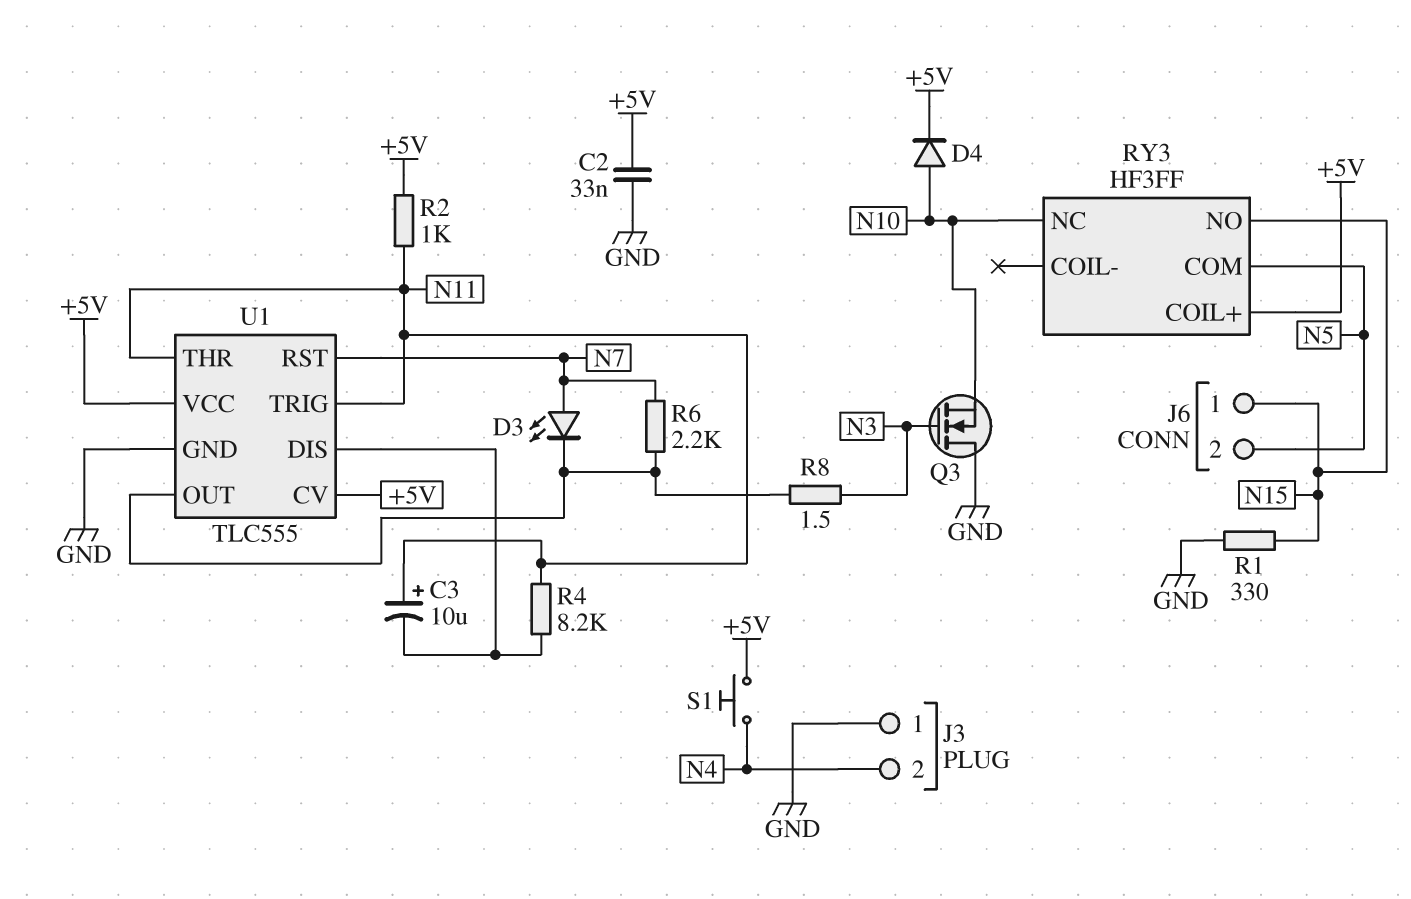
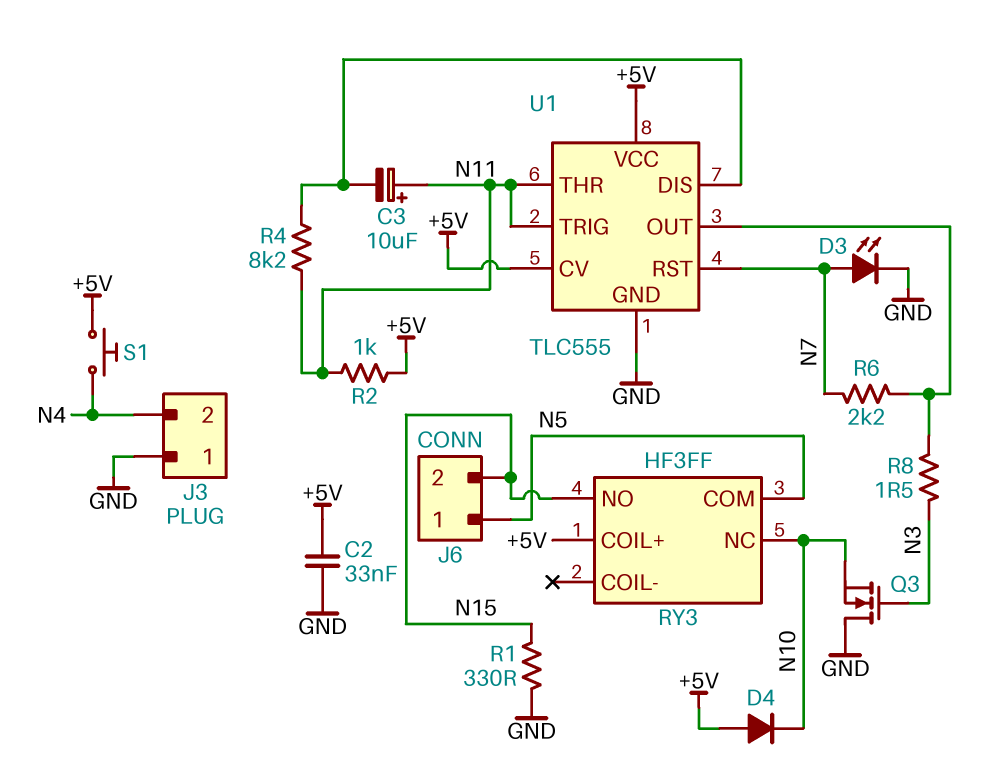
D3: LED (A N7, K U1/OUT) -> LED (A N7, K GND)
D4: diode (A N10, K +5V) -> diode (A +5V, K N10)
J6 pin 1: N15 -> N5
J6 pin 2: N5 -> N15

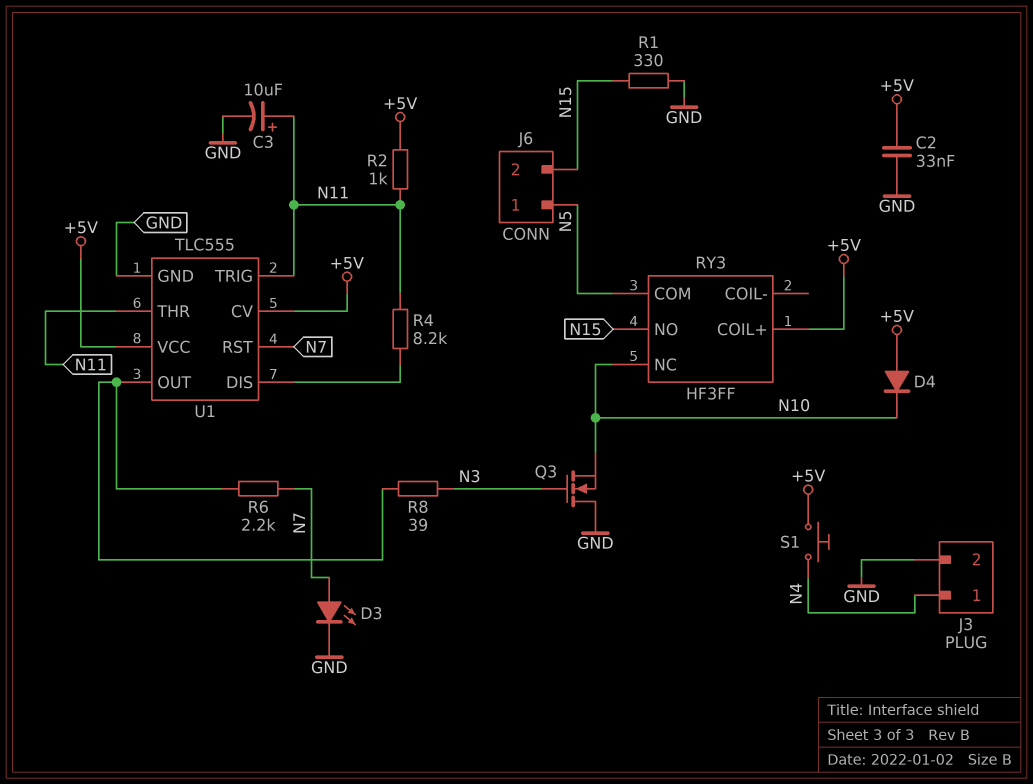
C3: 10uF (plus N11, minus U1/DIS) -> 10uF (plus N11, minus GND)
J3 pin 1: GND -> N4
J3 pin 2: N4 -> GND
R8: 1.5 (N3, U1/OUT) -> 39 (N3, U1/OUT)

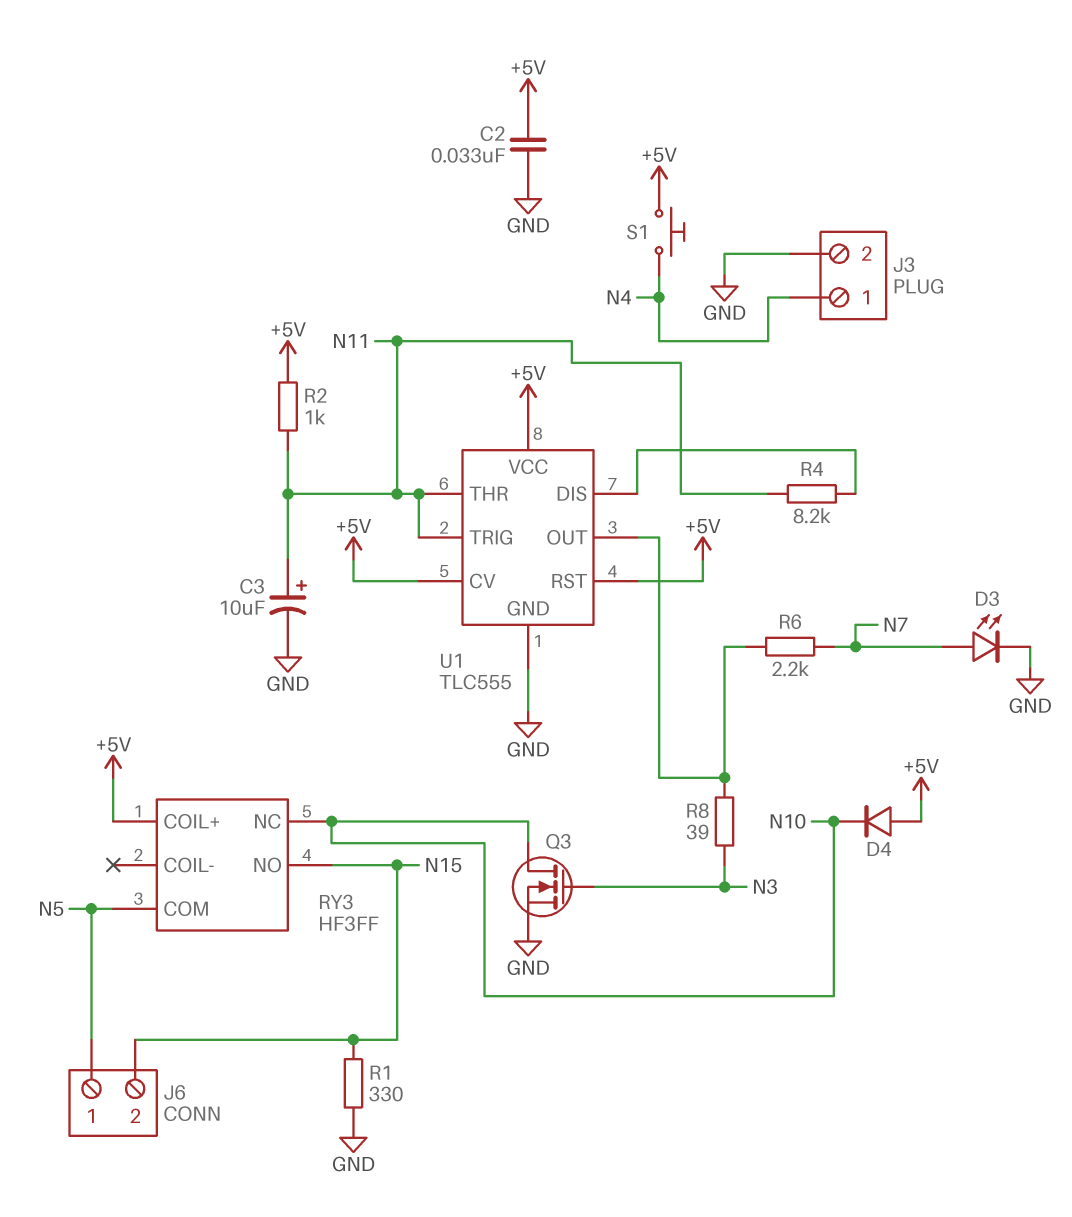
Q3: NMOS (G N3, D GND, S N10) -> NMOS (G N3, D N10, S GND)
U1 pin RST: N7 -> +5V

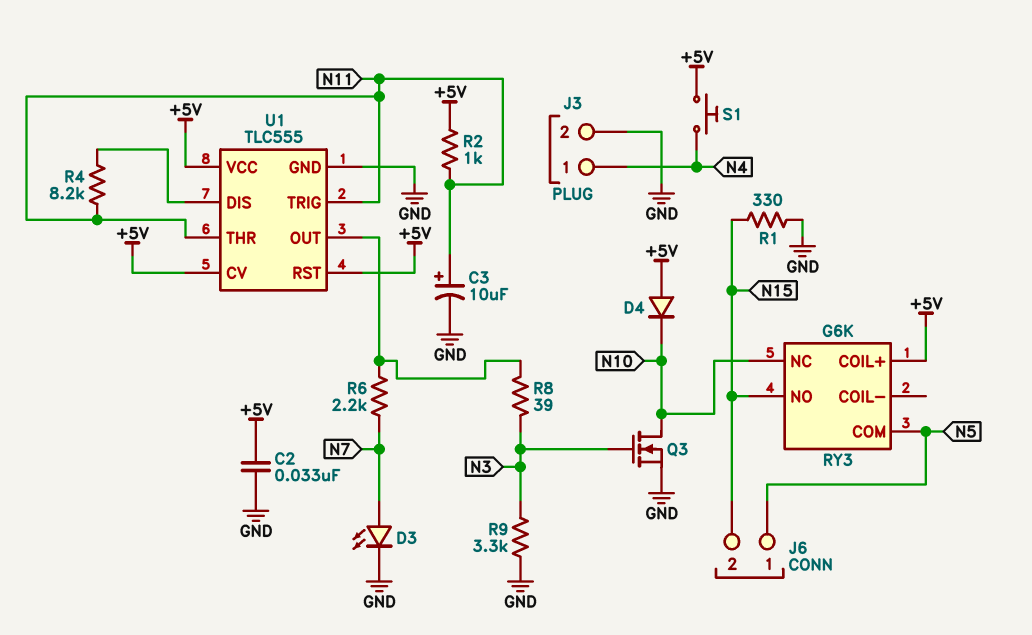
R9: none -> 3.3k (GND, N3)
RY3: HF3FF -> G6K

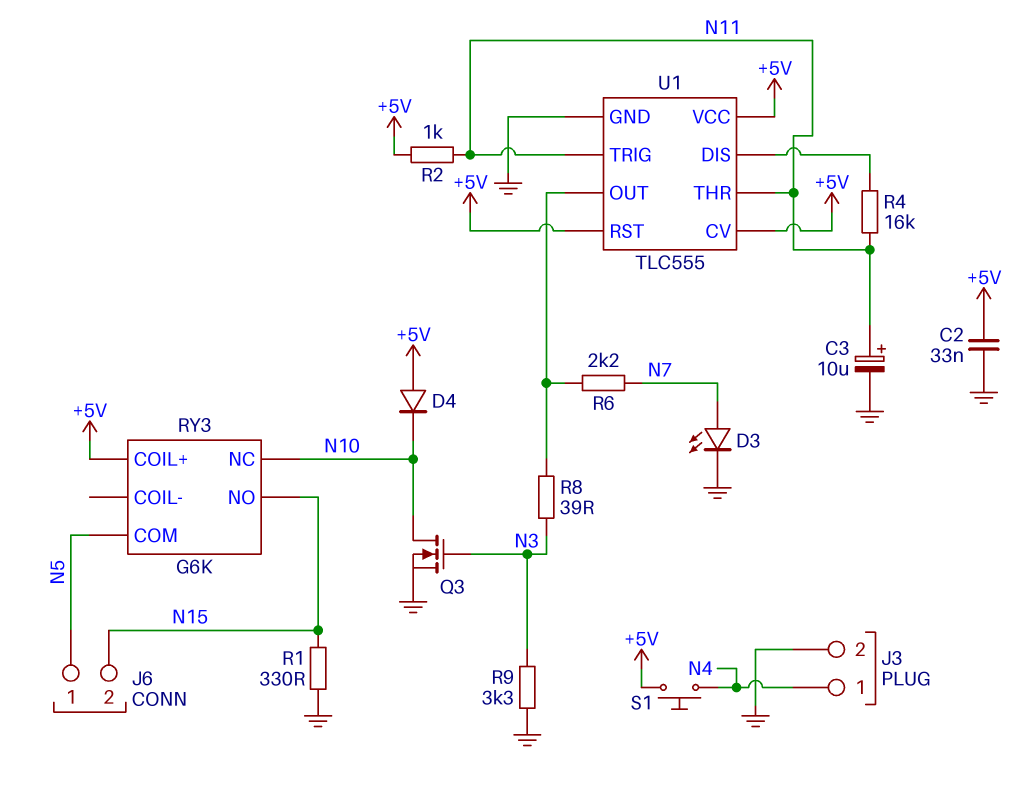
R4: 8.2k (N11, U1/DIS) -> 16k (N11, U1/DIS)

